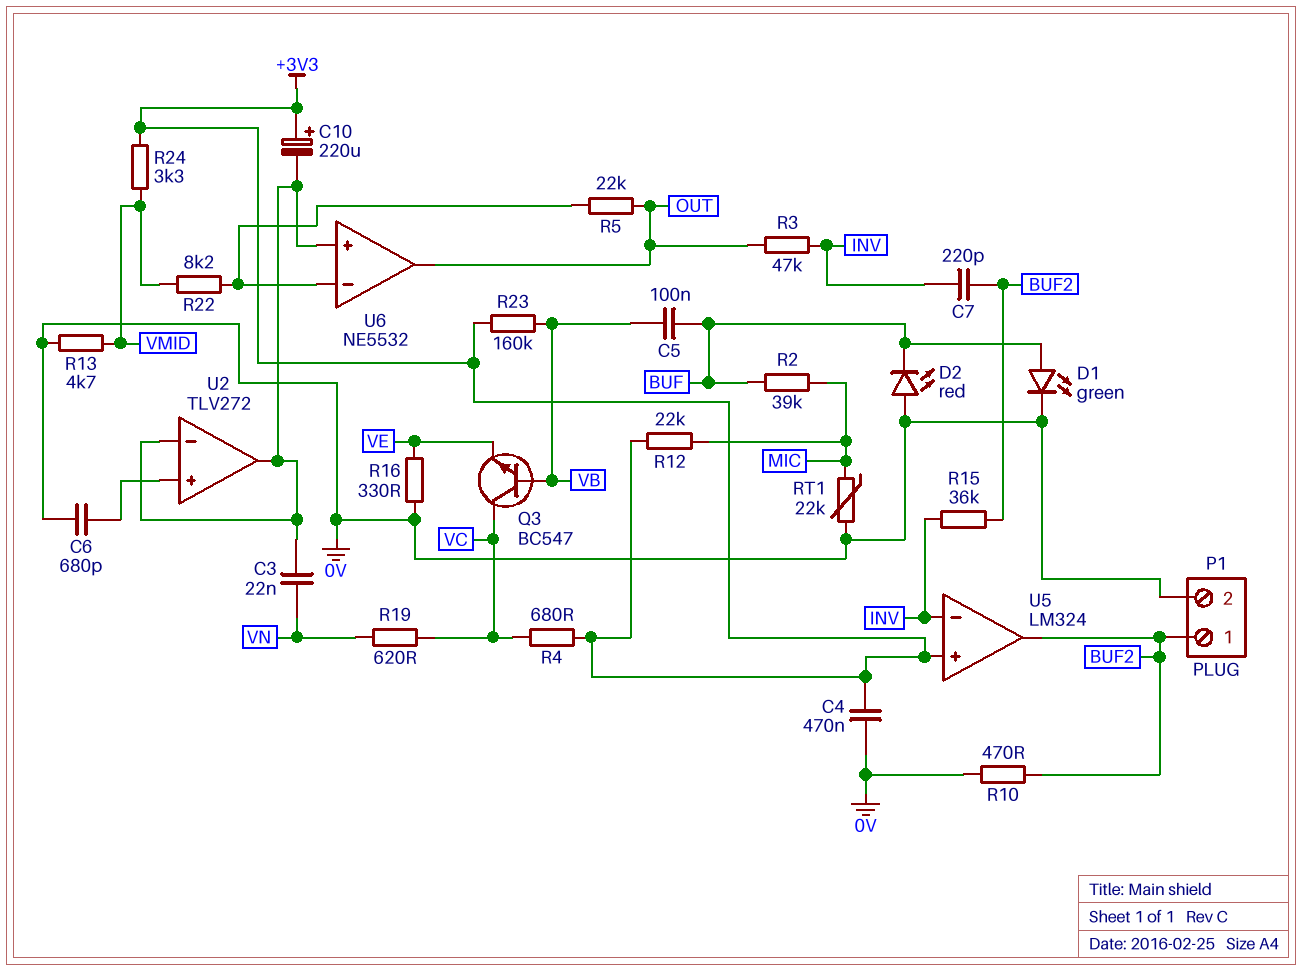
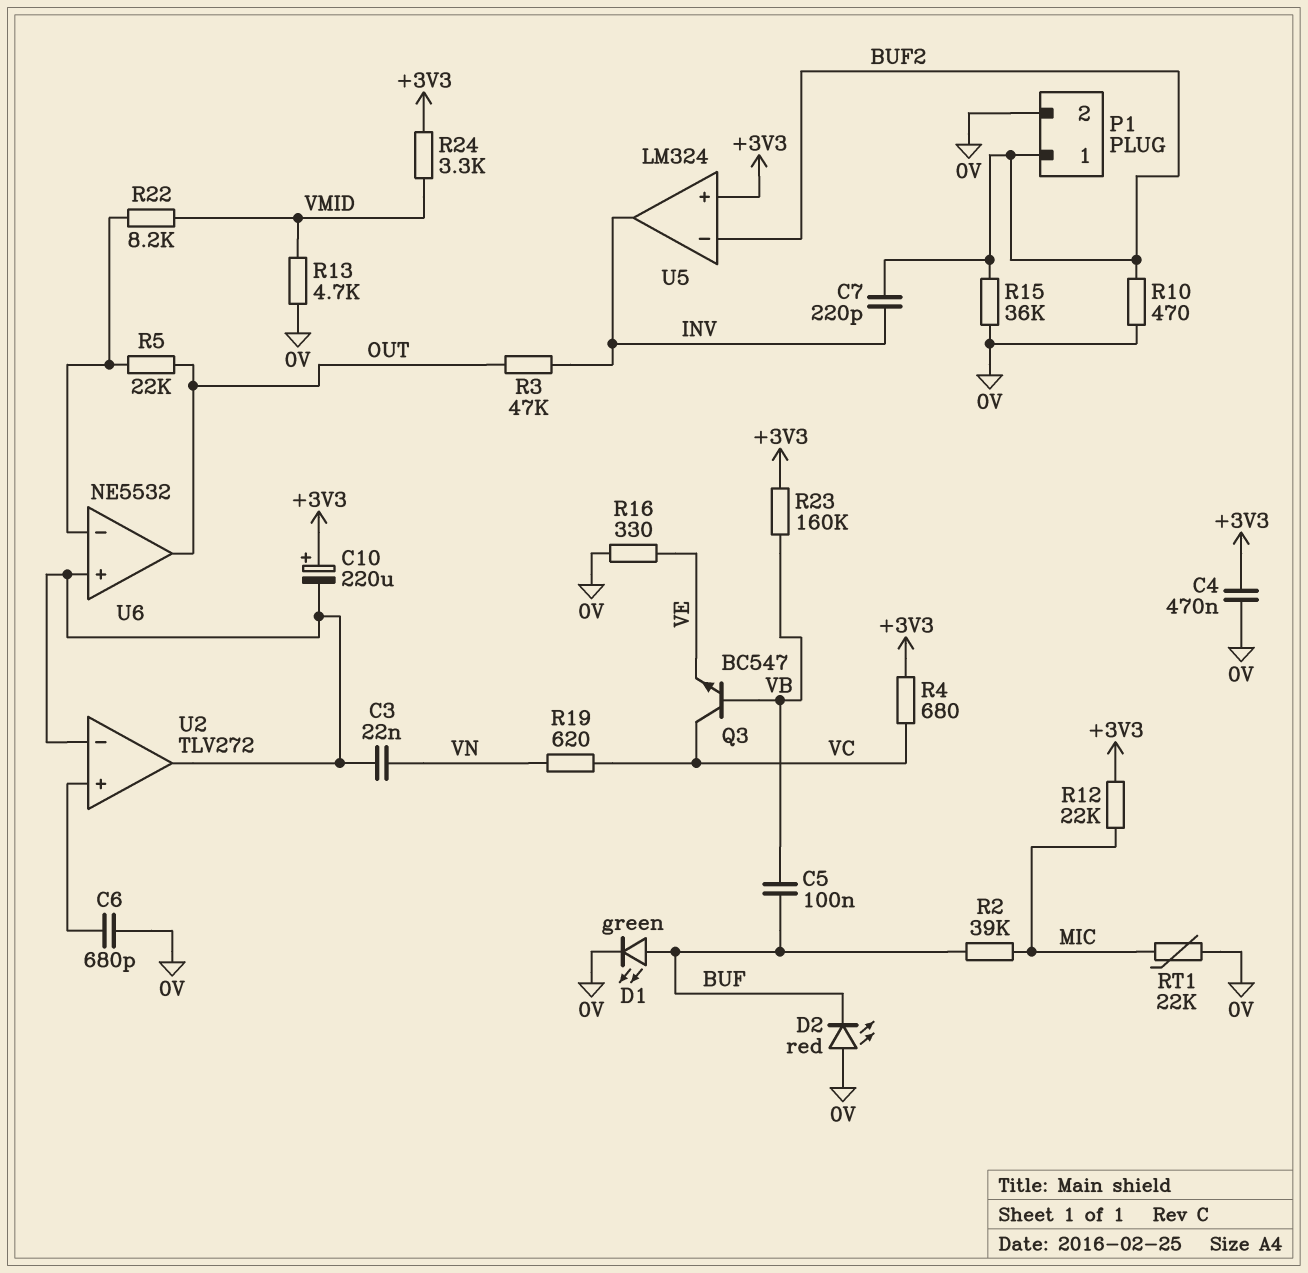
R15: 36k (BUF2, INV) -> 36k (0V, BUF2)
U5 pin in-: INV -> BUF2
U5 pin out: BUF2 -> INV

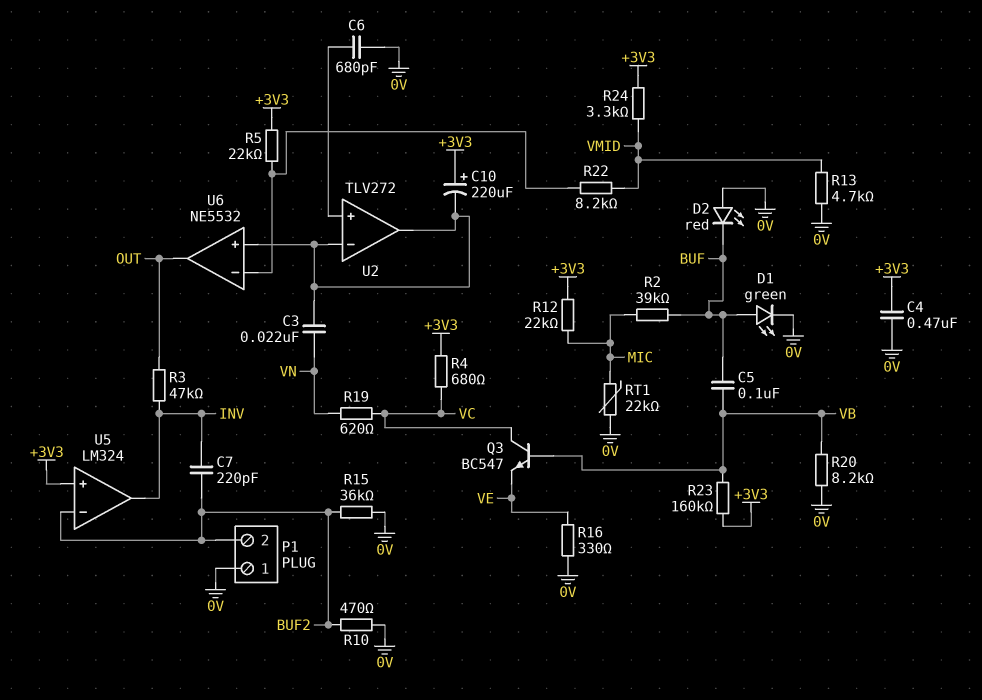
P1 pin 1: BUF2 -> 0V
P1 pin 2: 0V -> BUF2
R5: 22k (OUT, U6/in-) -> 22k (+3V3, U6/in-)
R20: none -> 8.2k (0V, VB)

